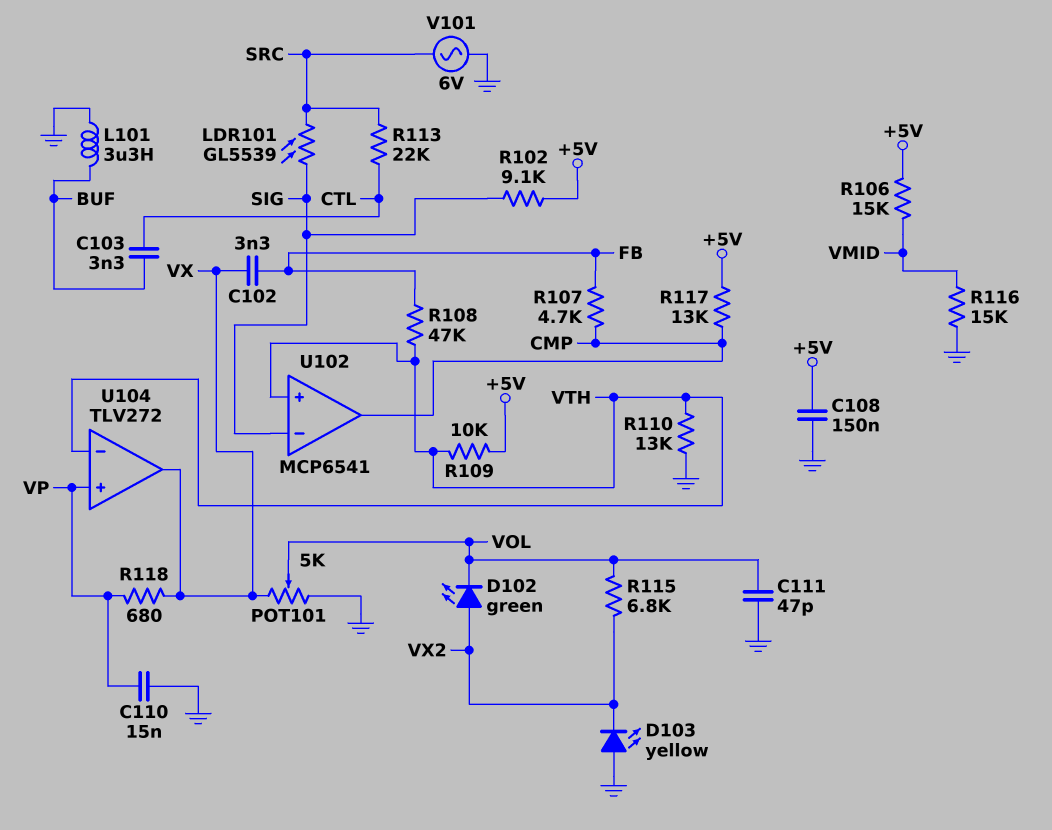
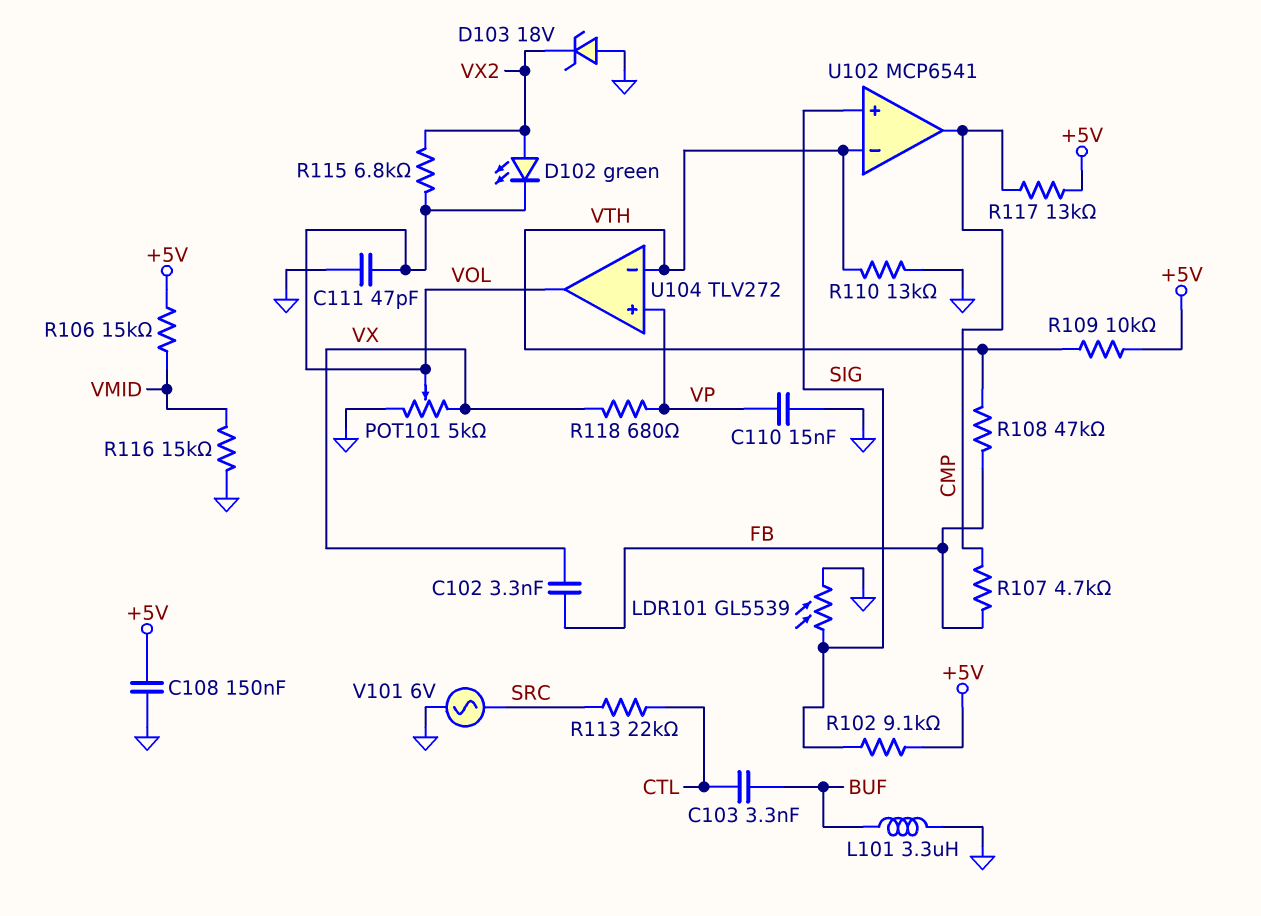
D103: LED yellow (A GND, K VX2) -> zener 18V (A GND, K VX2)
LDR101: GL5539 (SIG, SRC) -> GL5539 (GND, SIG)
U102 pin in+: VTH -> SIG
U102 pin in-: SIG -> VTH
U104 pin out: VX -> VOL

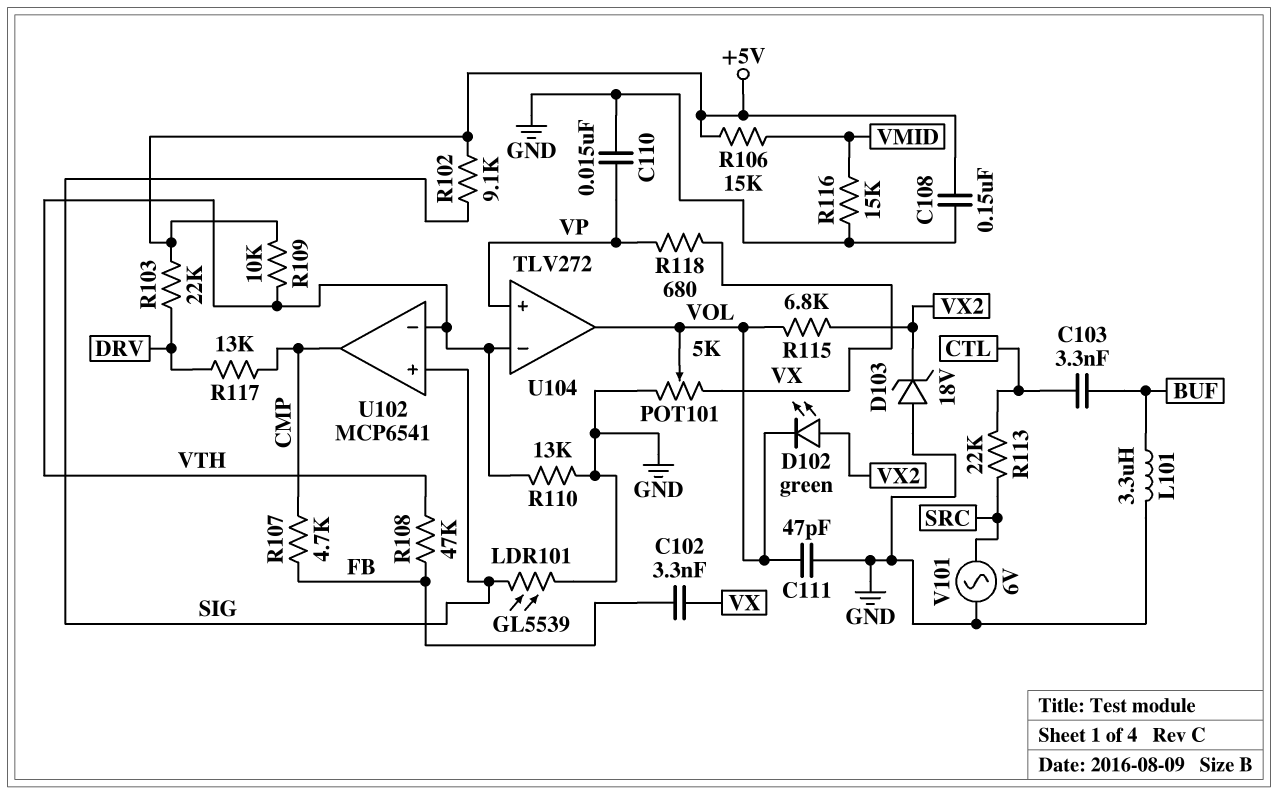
R103: none -> 22k (+5V, DRV)
R117: 13k (+5V, CMP) -> 13k (CMP, DRV)

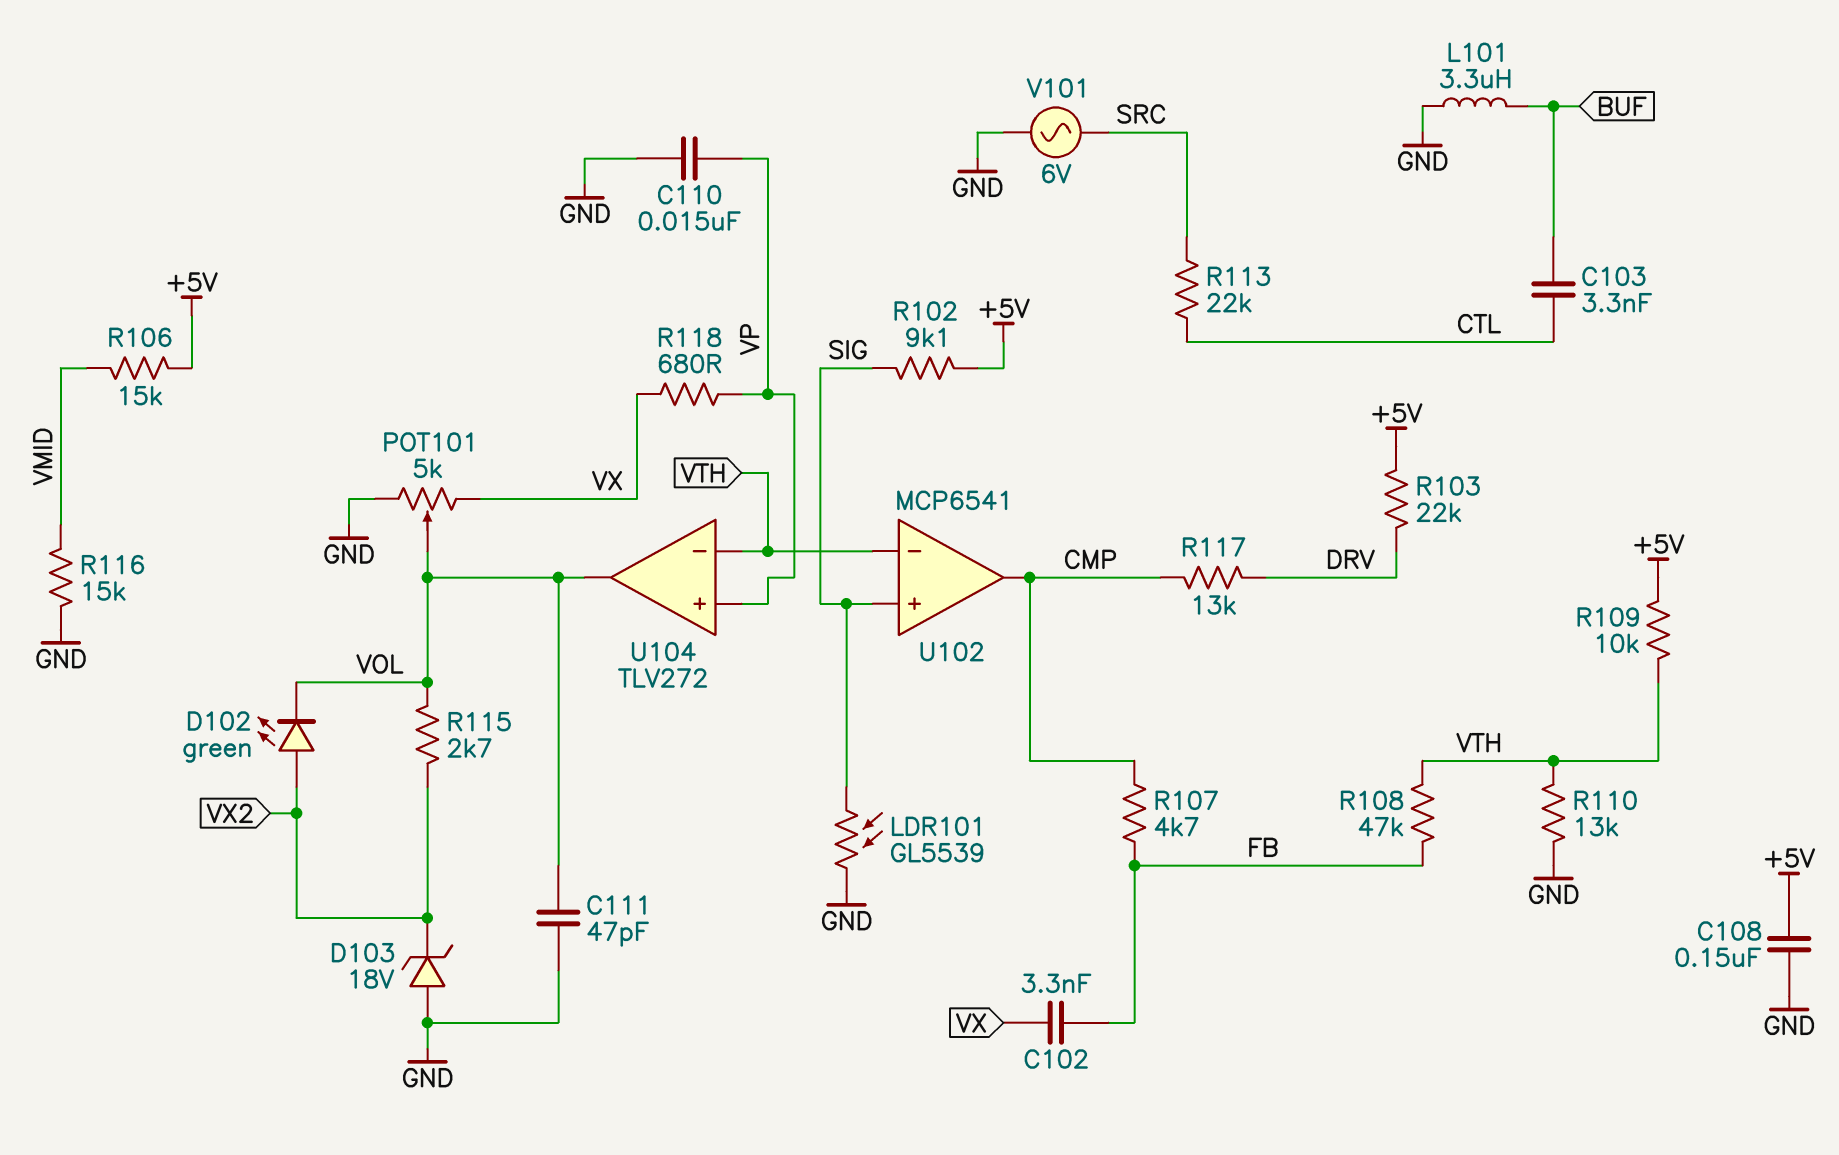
R115: 6.8k (VOL, VX2) -> 2.7k (VOL, VX2)

